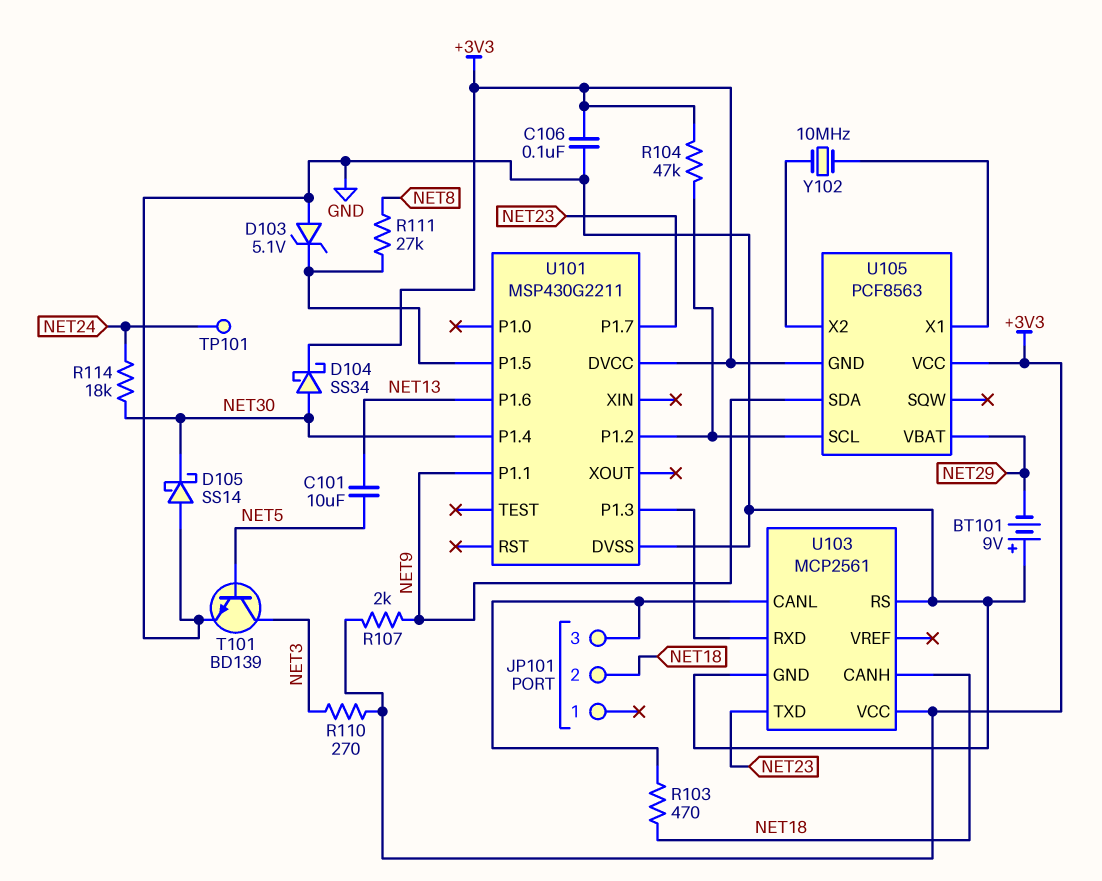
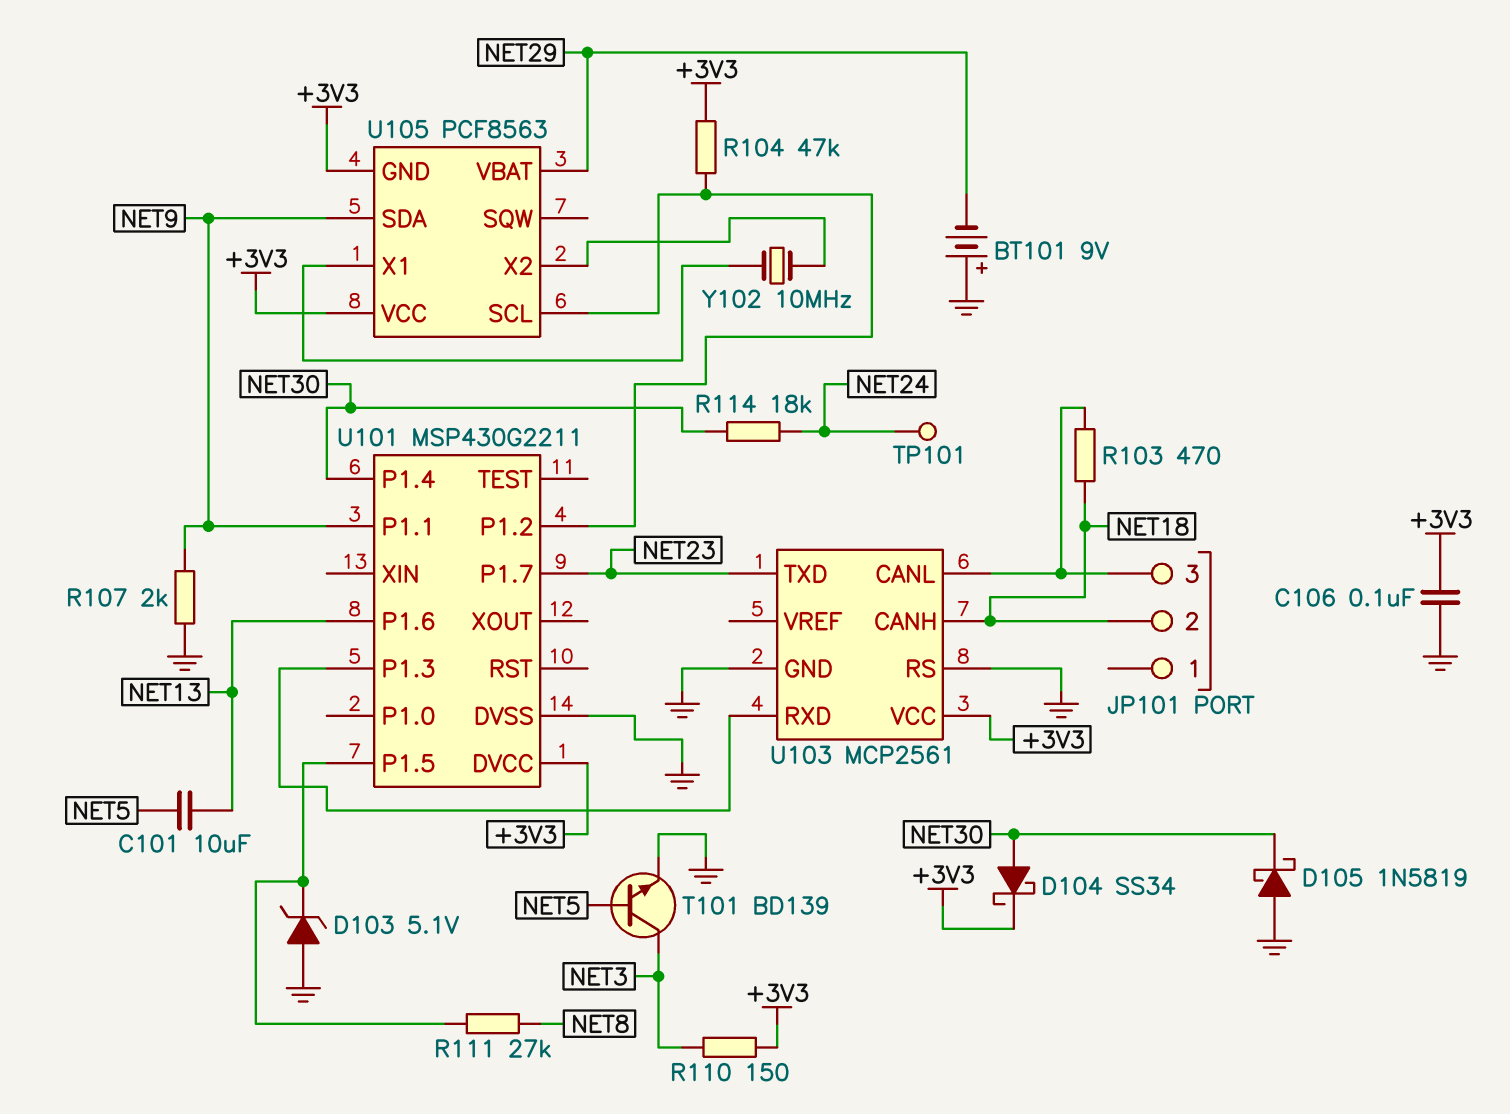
D105: schottky SS14 (A GND, K NET30) -> schottky 1N5819 (A GND, K NET30)
R107: 2k (+3V3, NET9) -> 2k (GND, NET9)
R110: 270 (+3V3, NET3) -> 150 (+3V3, NET3)

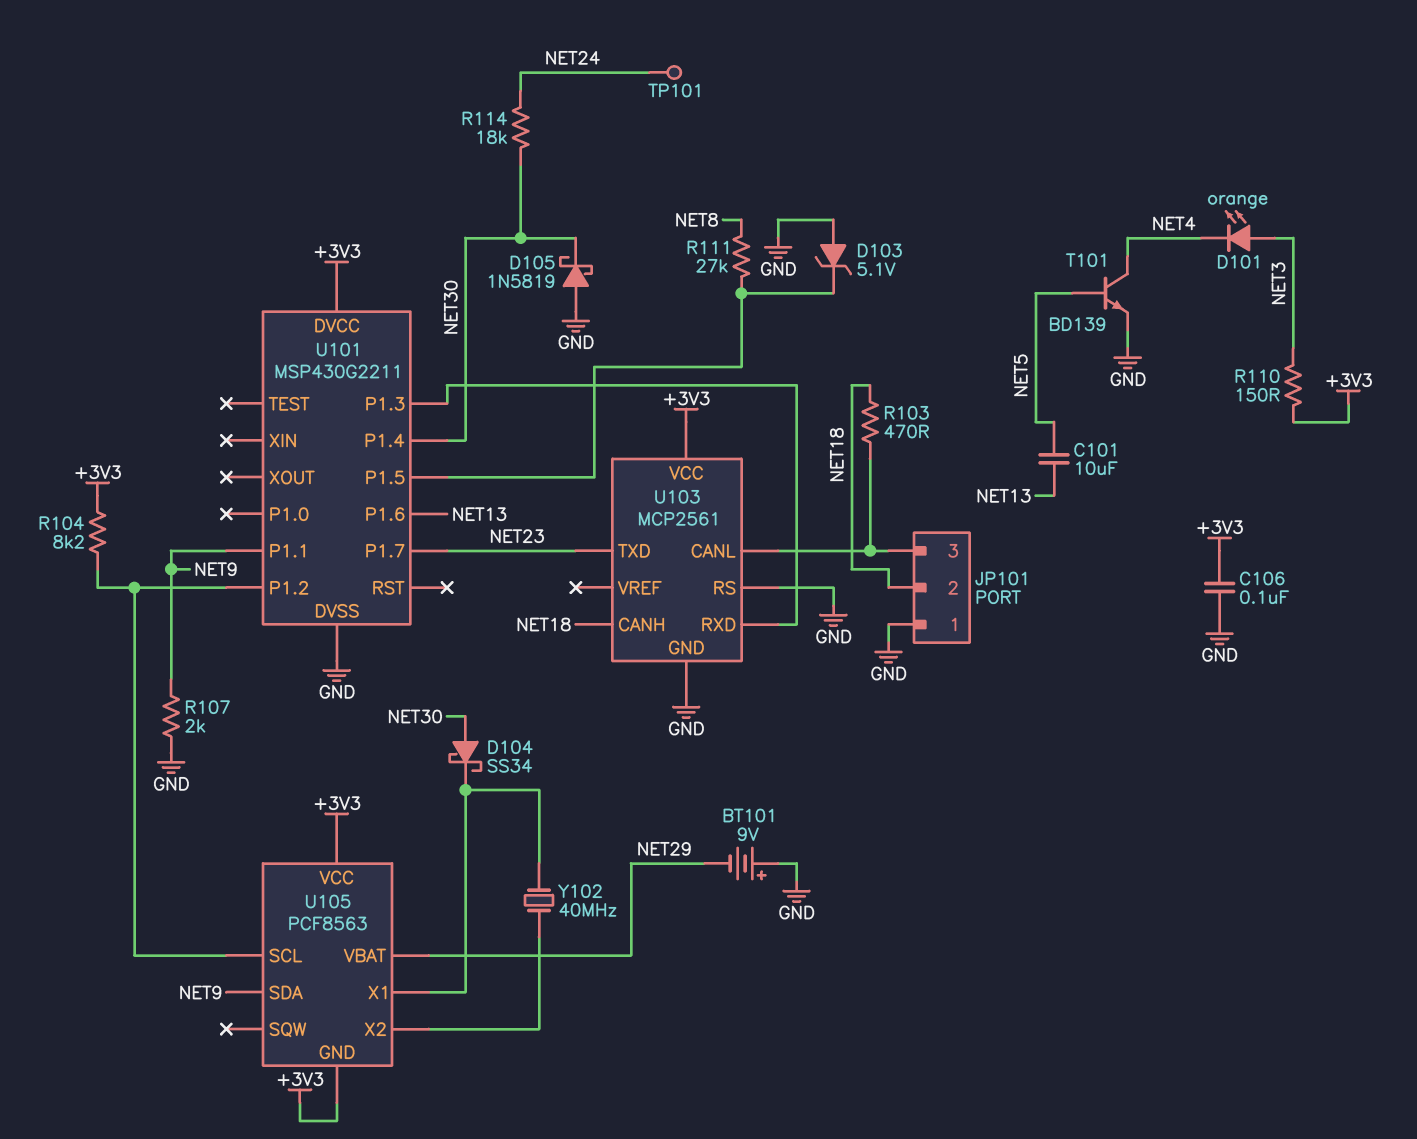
D101: none -> LED orange (A NET3, K NET4)
D104: schottky SS34 (A NET30, K +3V3) -> schottky SS34 (A NET30, K U105/X1)
JP101 pin 1: none -> GND
R104: 47k (+3V3, U101/P1.2) -> 8.2k (+3V3, U101/P1.2)
T101: NPN BD139 (B NET5, C NET3, E GND) -> NPN BD139 (B NET5, C NET4, E GND)
Y102: 10MHz (U105/X1, U105/X2) -> 40MHz (U105/X1, U105/X2)

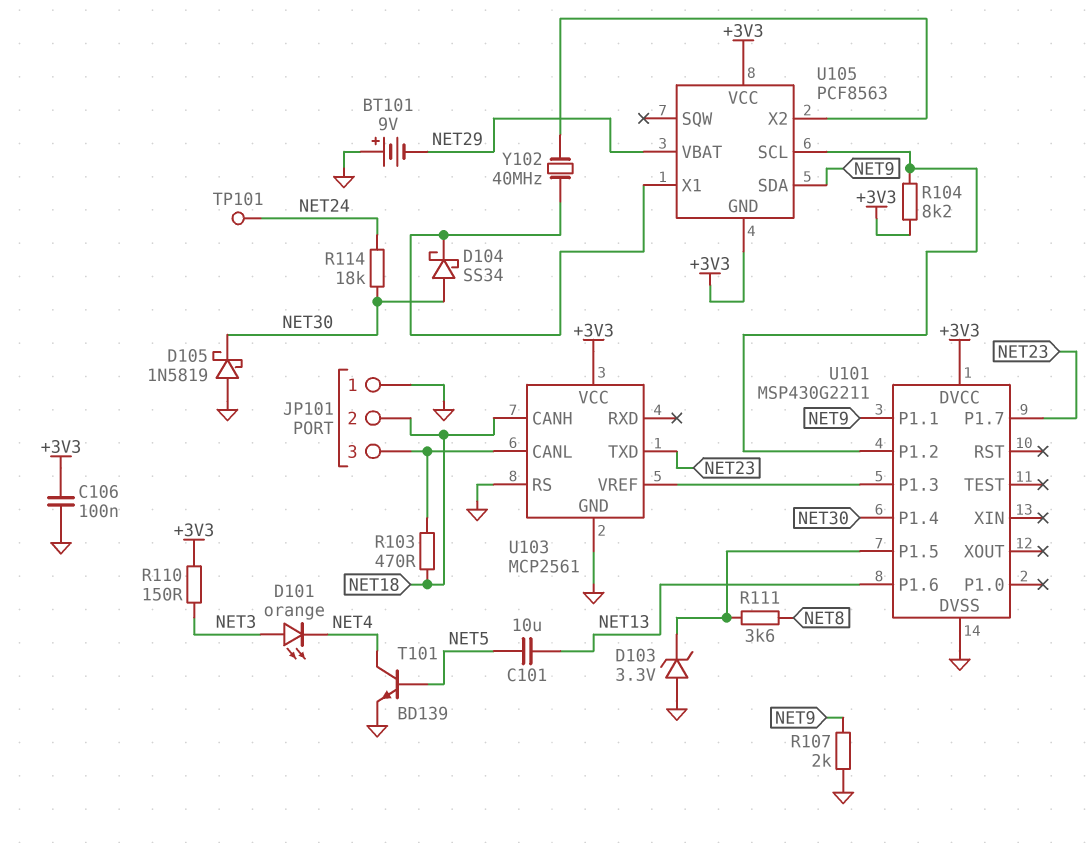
D103: zener 5.1V (A GND, K U101/P1.5) -> zener 3.3V (A GND, K U101/P1.5)
R111: 27k (NET8, U101/P1.5) -> 3.6k (NET8, U101/P1.5)
U103 pin RXD: U101/P1.3 -> none
U103 pin VREF: none -> U101/P1.3

